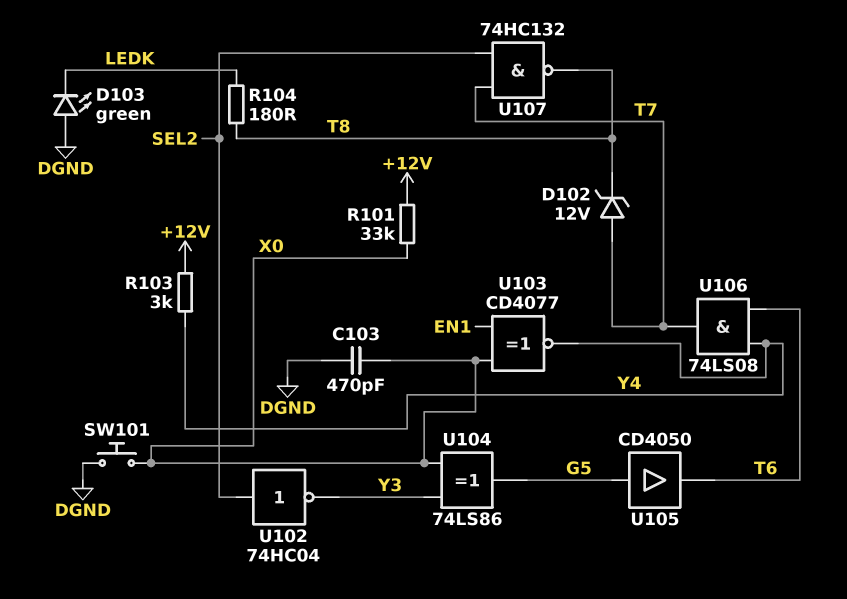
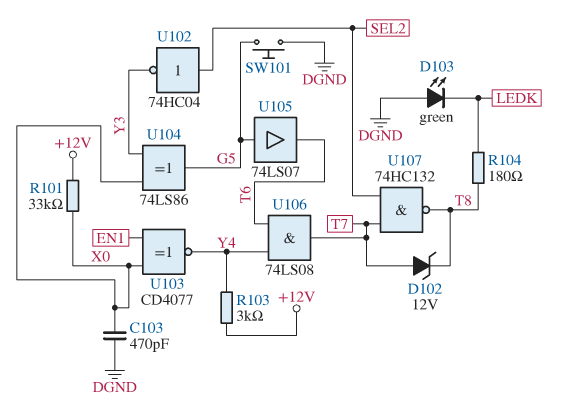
SW101: button (DGND, X0) -> button (DGND, G5)
U105: buffer CD4050 (in G5, out T6) -> buffer 74LS07 (in G5, out T6)

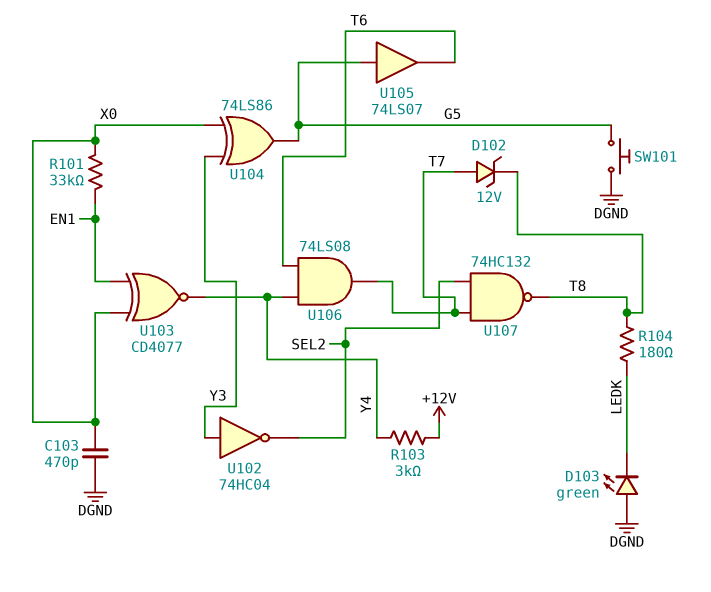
R101: 33k (+12V, X0) -> 33k (EN1, X0)
U102: NOT 74HC04 (in SEL2, out Y3) -> NOT 74HC04 (in Y3, out SEL2)

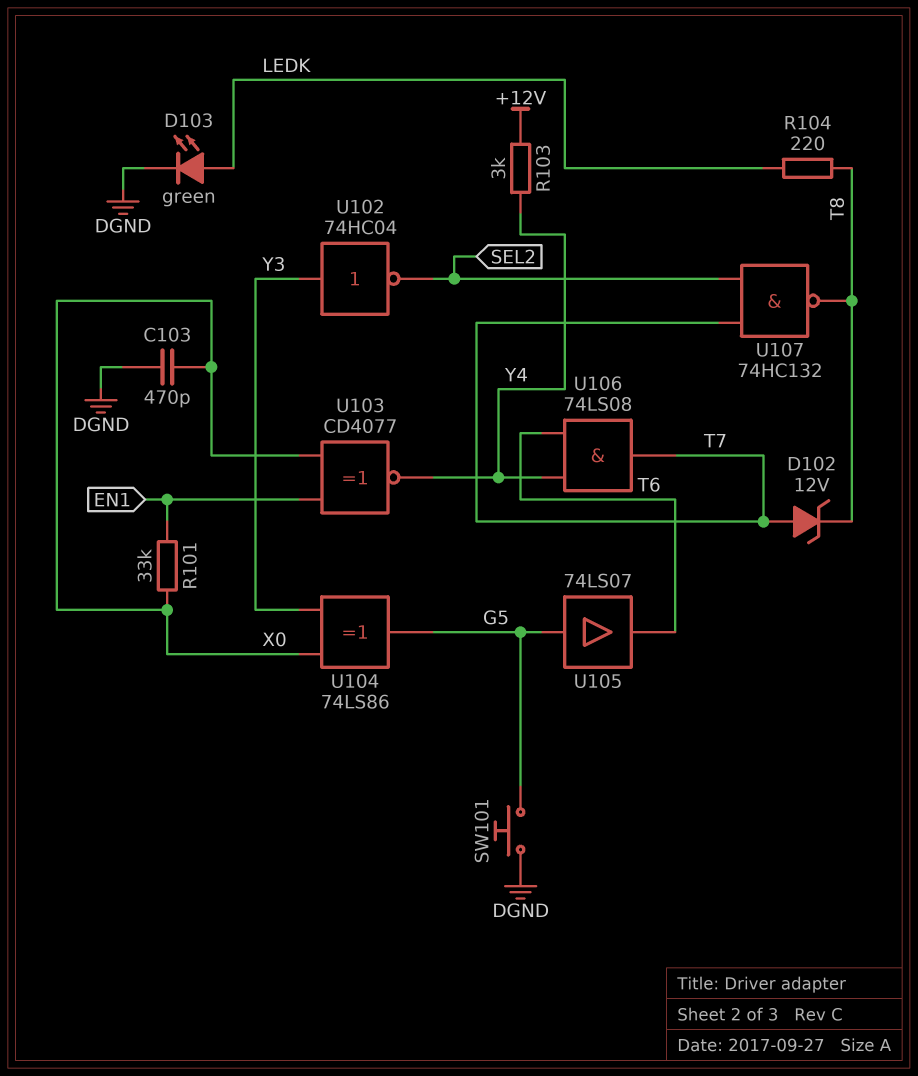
D103: LED green (A DGND, K LEDK) -> LED green (A LEDK, K DGND)
R104: 180 (LEDK, T8) -> 220 (LEDK, T8)

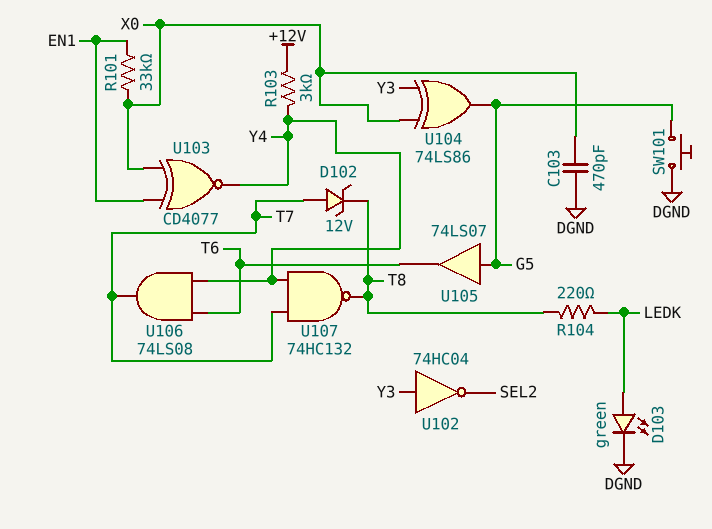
U107: NAND 74HC132 (in SEL2, in T7, out T8) -> NAND 74HC132 (in T7, in Y4, out T8)

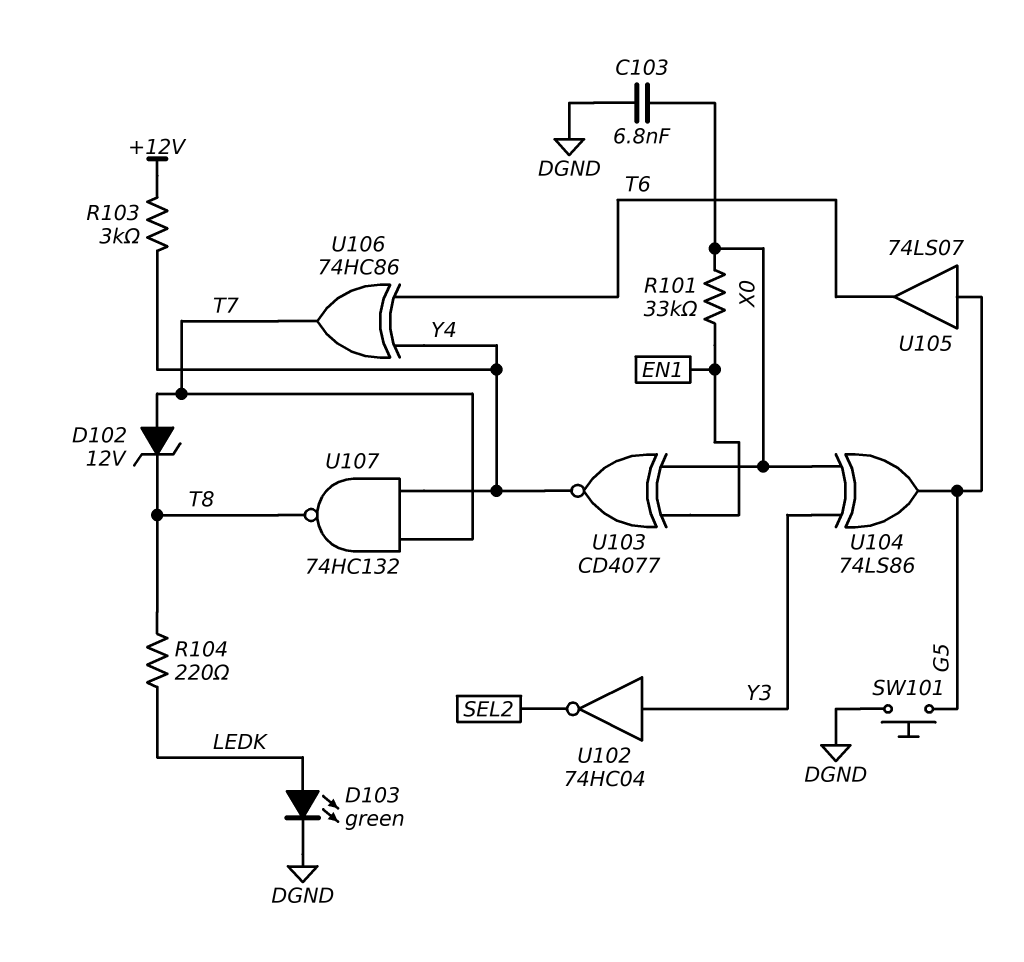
C103: 470pF (DGND, X0) -> 6.8nF (DGND, X0)
U106: AND 74LS08 (in T6, in Y4, out T7) -> XOR 74HC86 (in T6, in Y4, out T7)

